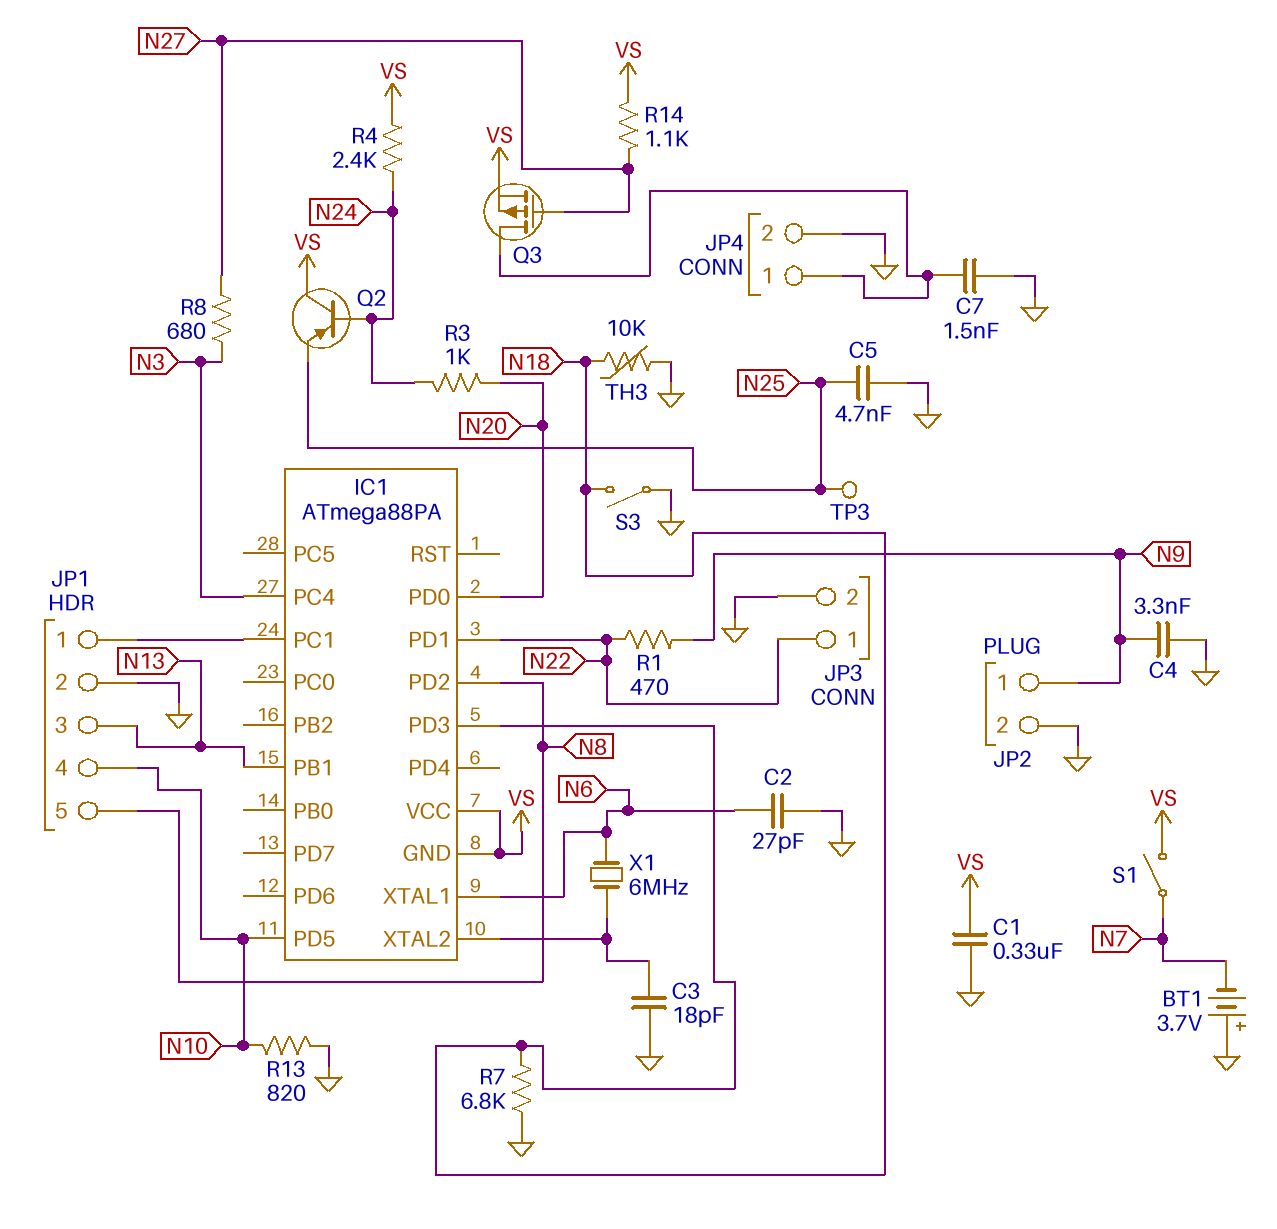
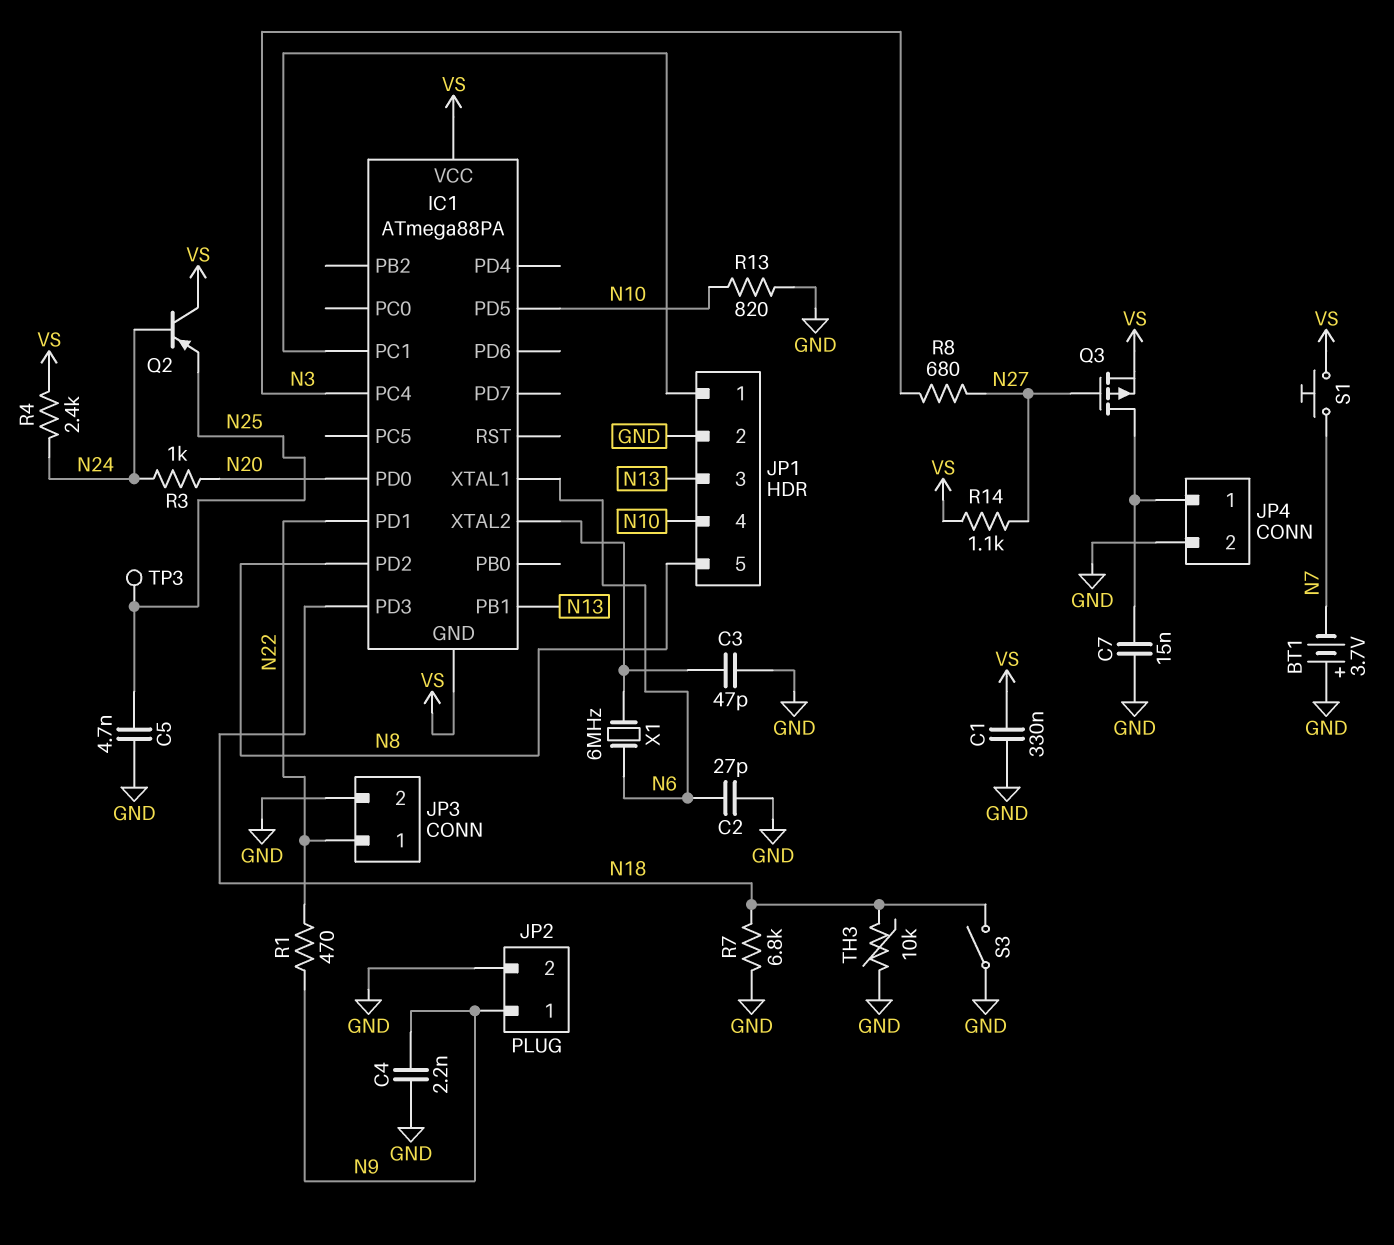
C3: 18pF (GND, IC1/XTAL2) -> 47pF (GND, IC1/XTAL2)
C4: 3.3nF (GND, N9) -> 2.2nF (GND, N9)
C7: 1.5nF (GND, JP4/1) -> 15nF (GND, JP4/1)
S1: switch (N7, VS) -> button (N7, VS)

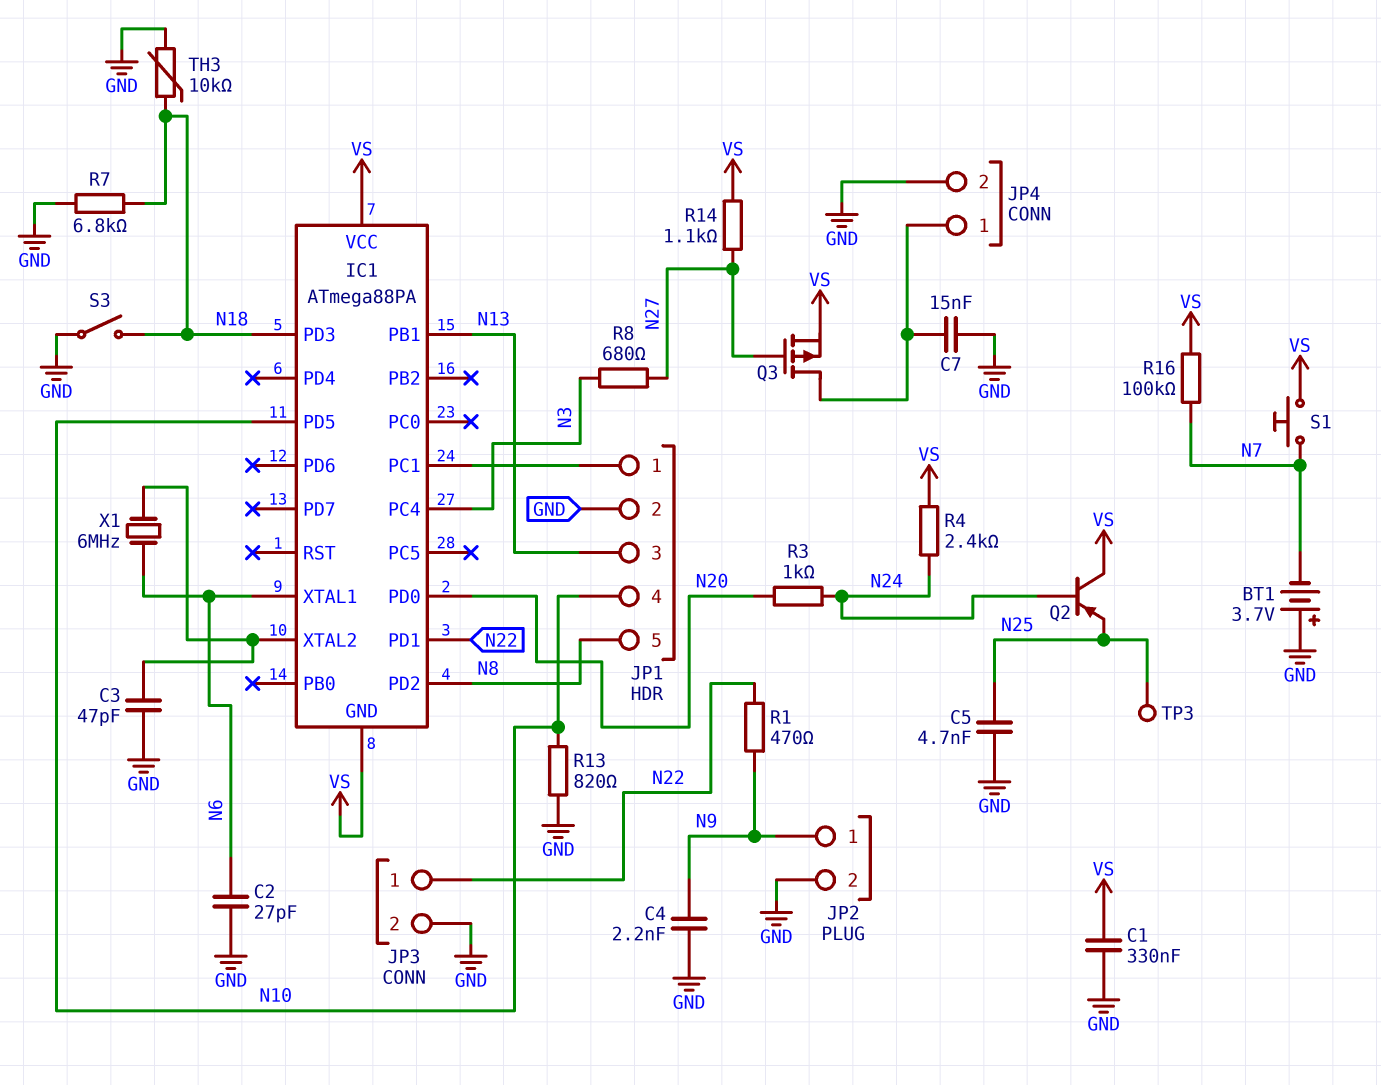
R16: none -> 100k (N7, VS)

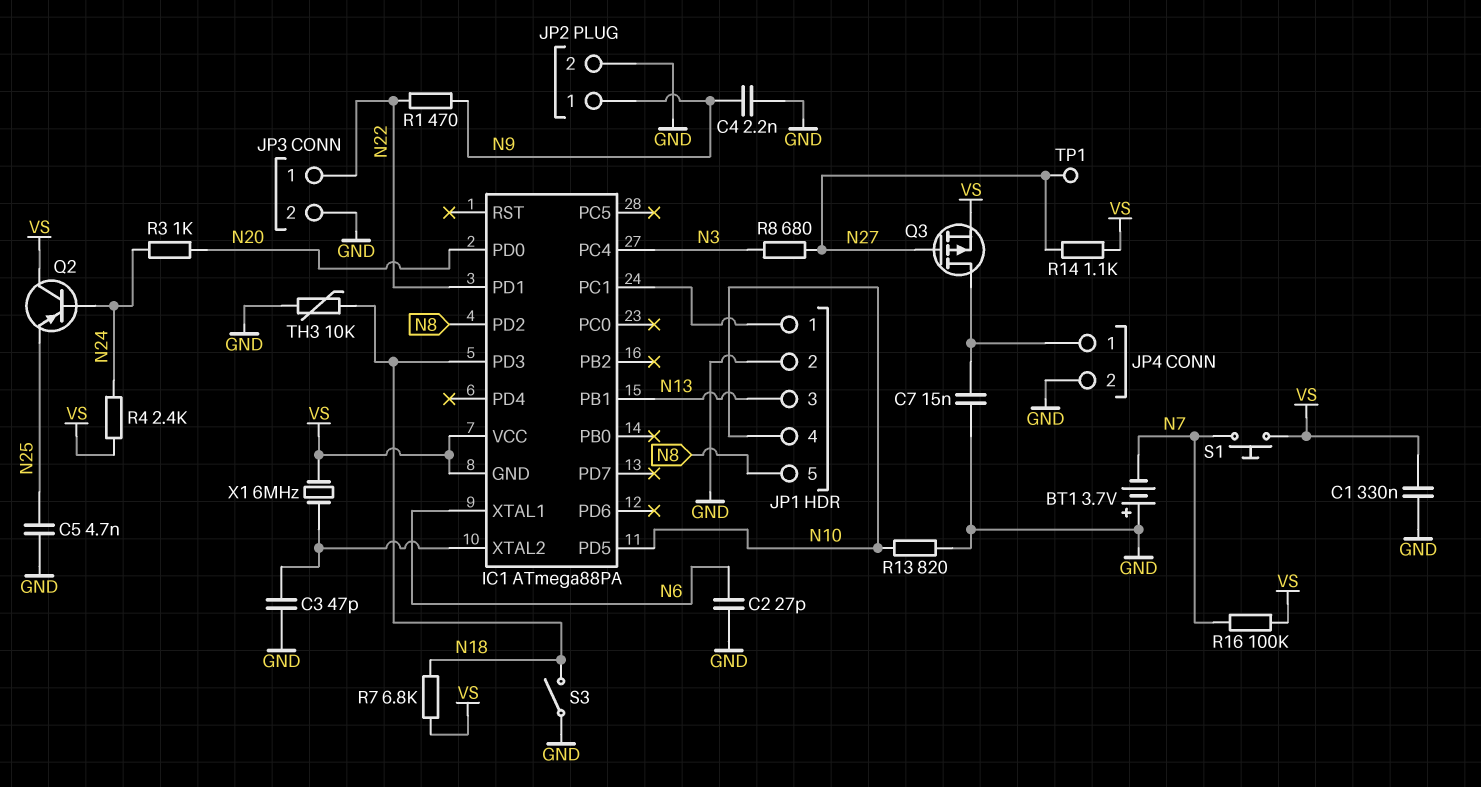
R7: 6.8k (GND, N18) -> 6.8k (N18, VS)
TP1: none -> test point (N27)
TP3: test point (N25) -> none
X1: 6MHz (IC1/XTAL2, N6) -> 6MHz (IC1/XTAL2, VS)

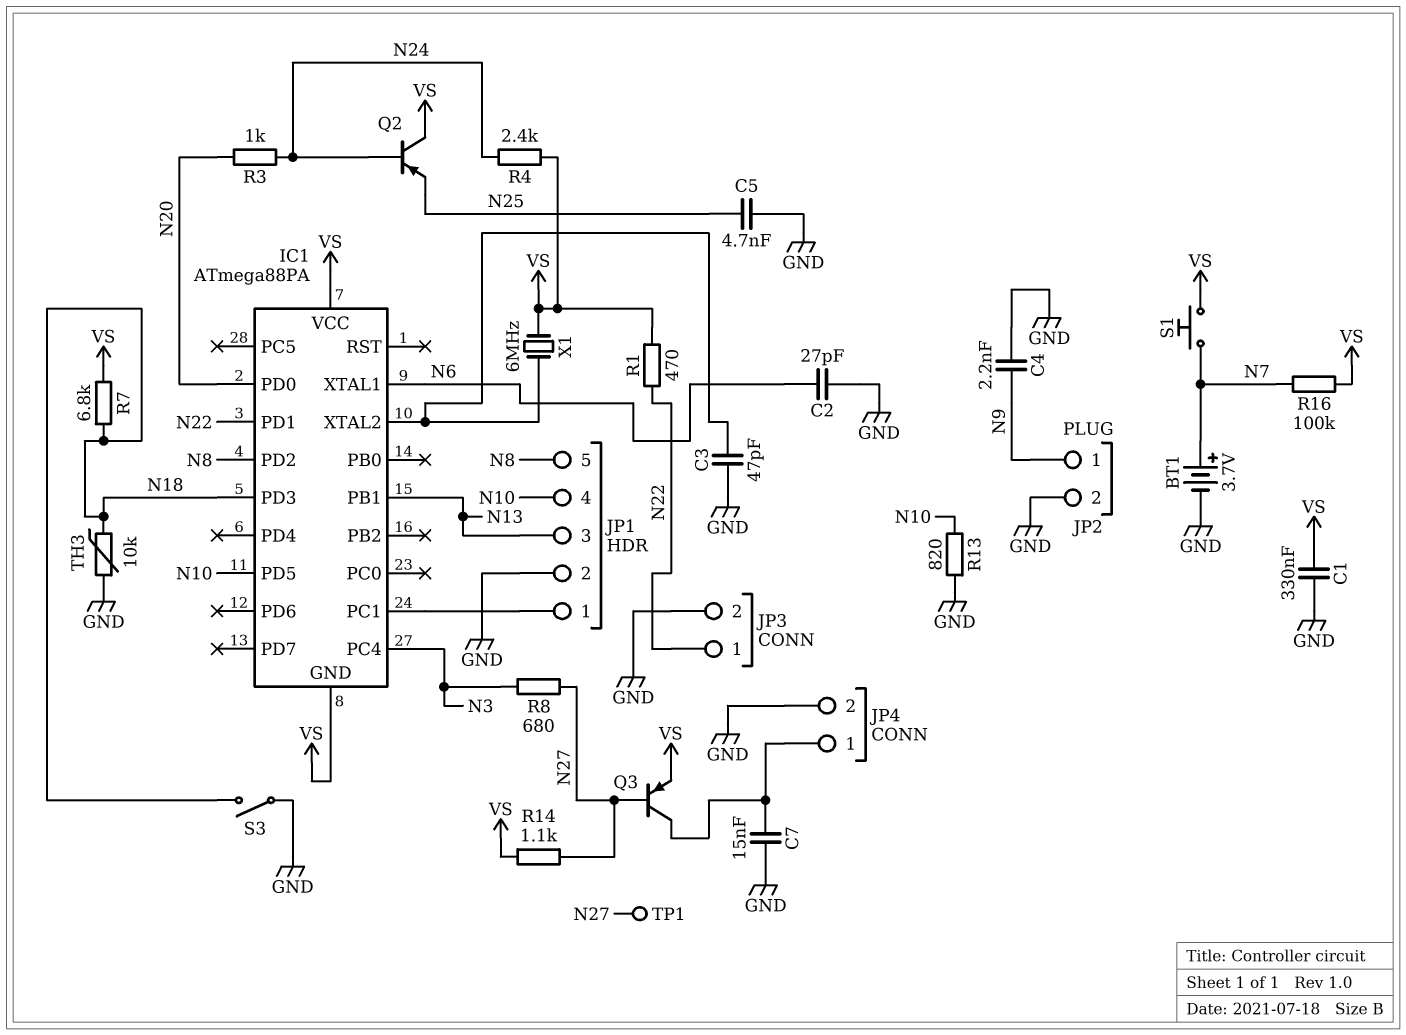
BT1: 3.7V (plus GND, minus N7) -> 3.7V (plus N7, minus GND)
Q3: PMOS (G N27, D JP4/1, S VS) -> PNP (B N27, C JP4/1, E VS)
R1: 470 (N9, N22) -> 470 (N22, VS)

